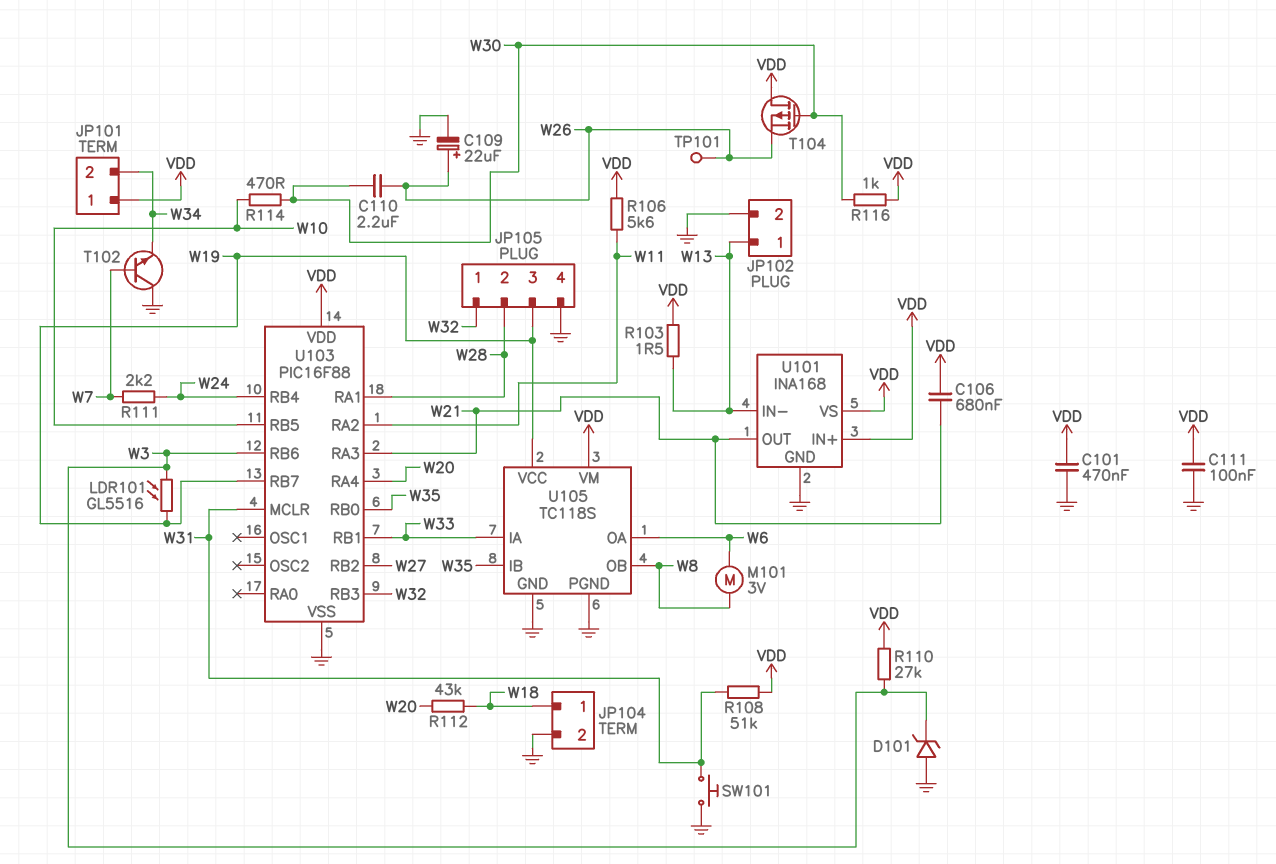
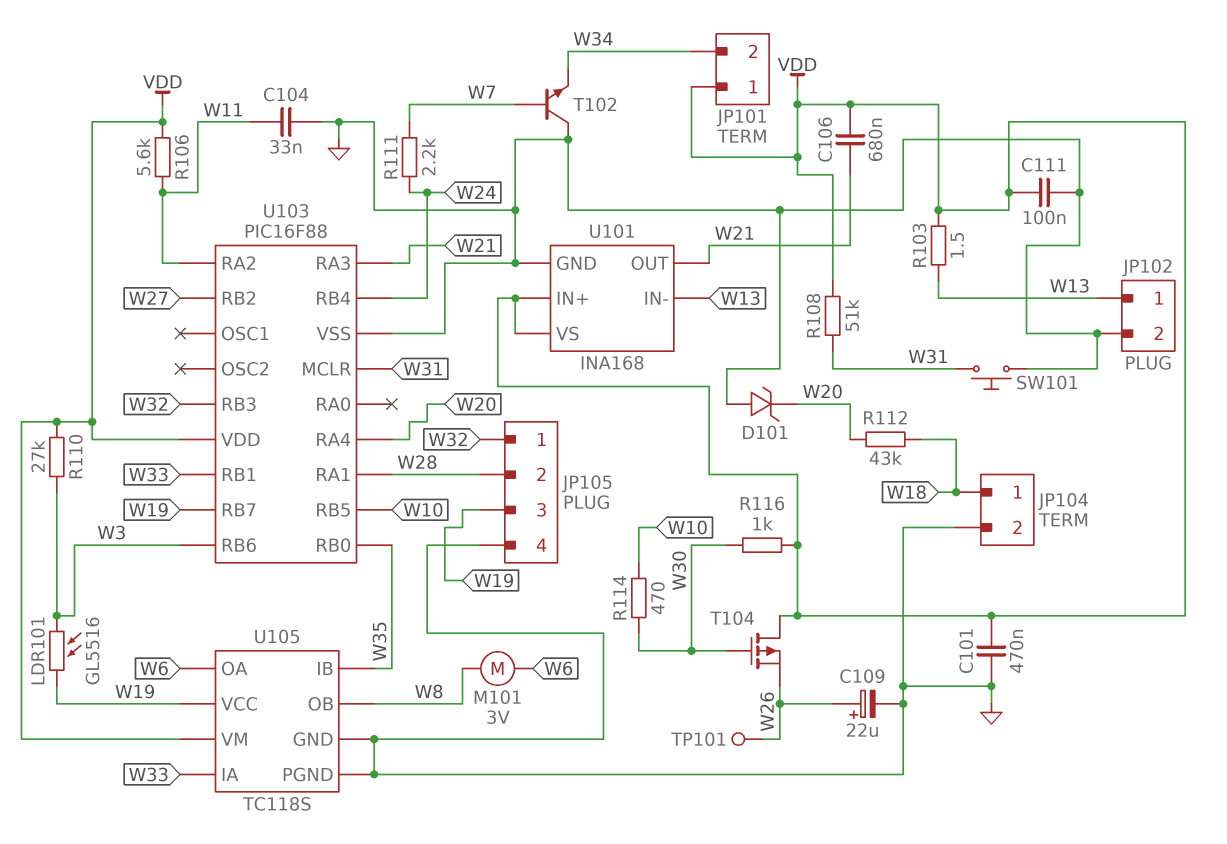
C104: none -> 33nF (GND, W11)
C110: 2.2uF (W26, W30) -> none
D101: zener (A GND, K W3) -> zener (A GND, K W20)

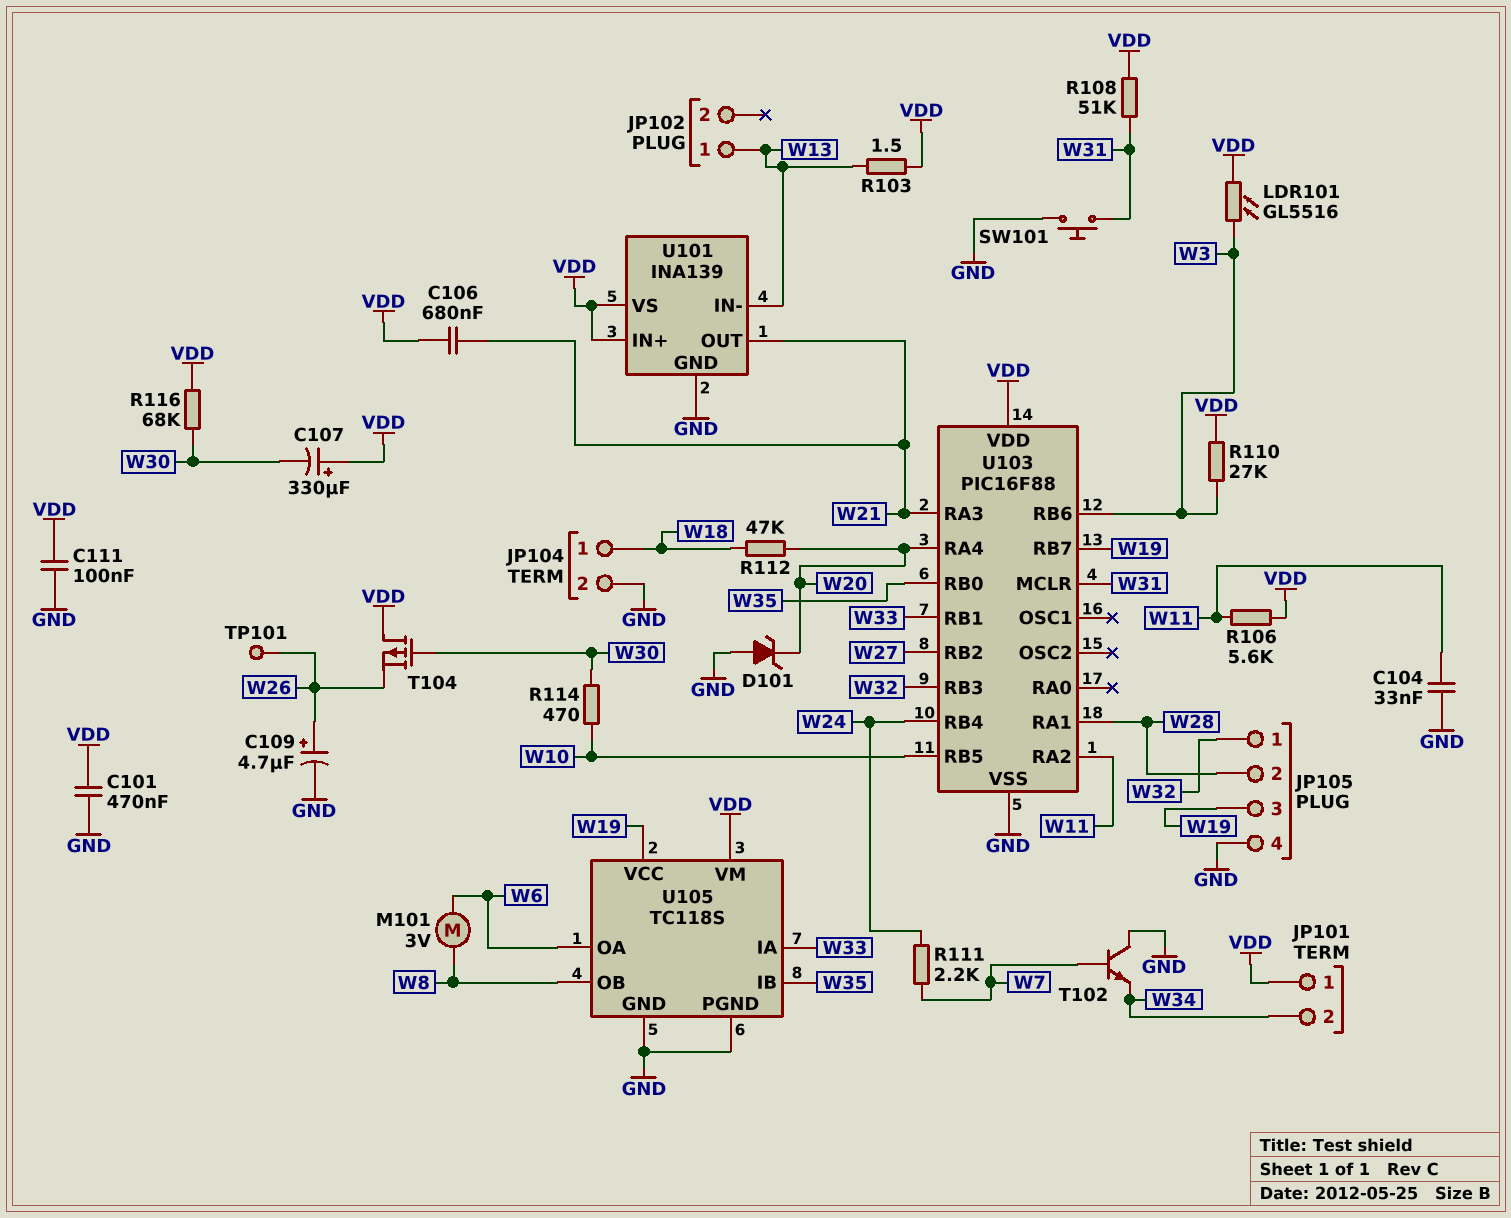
C107: none -> 330uF (plus VDD, minus W30)
C109: 22uF (plus W26, minus GND) -> 4.7uF (plus W26, minus GND)
JP102 pin 2: GND -> none
LDR101: GL5516 (W3, W19) -> GL5516 (VDD, W3)
R112: 43k (W18, W20) -> 47k (W18, W20)
R116: 1k (VDD, W30) -> 68k (VDD, W30)
U101: INA168 -> INA139

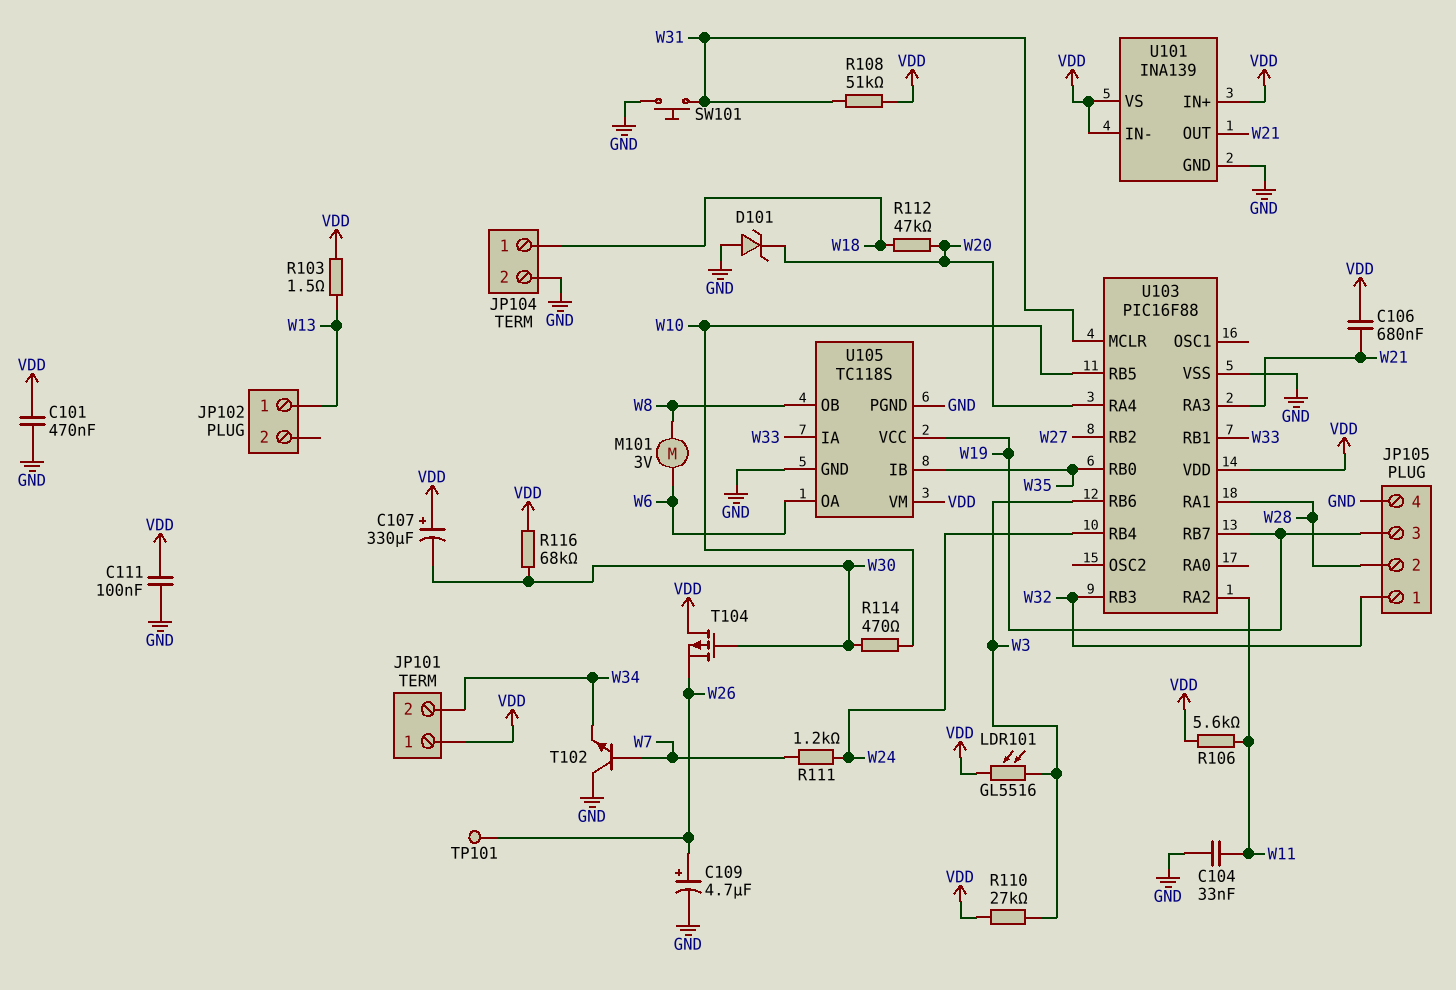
R111: 2.2k (W7, W24) -> 1.2k (W7, W24)
U101 pin IN-: W13 -> VDD

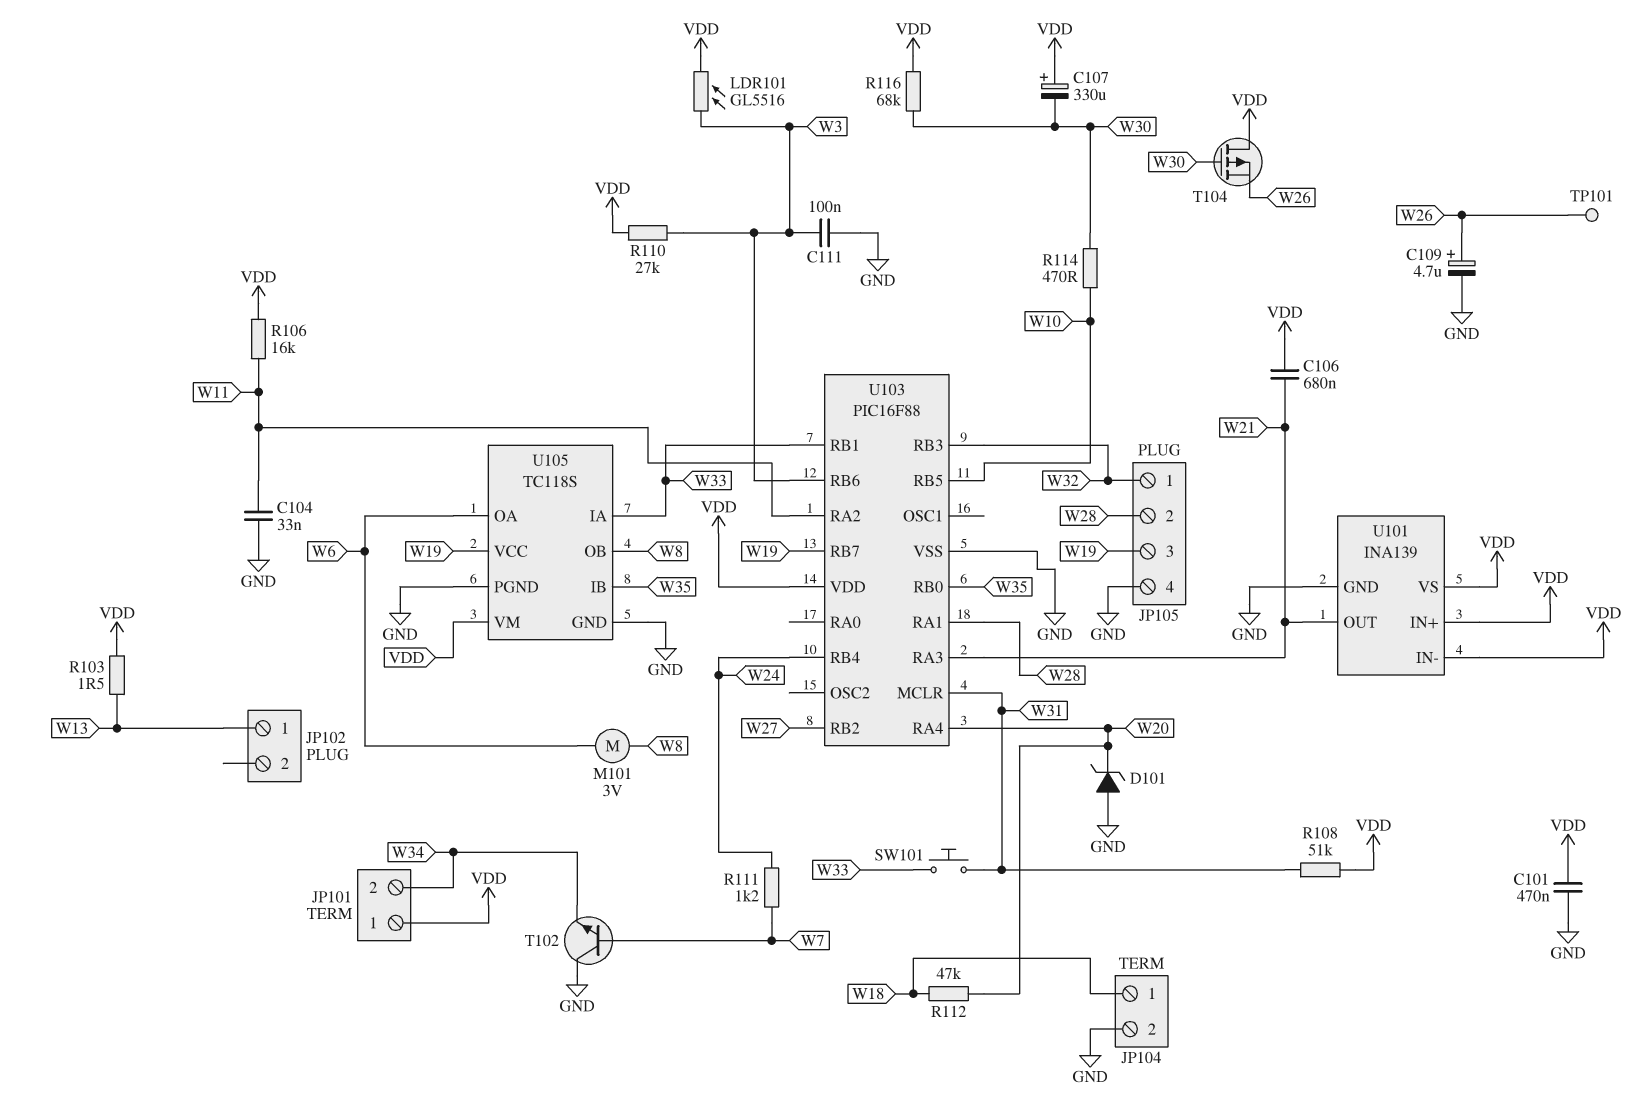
C111: 100nF (GND, VDD) -> 100nF (GND, W3)
R106: 5.6k (VDD, W11) -> 16k (VDD, W11)
SW101: button (GND, W31) -> button (W31, W33)

